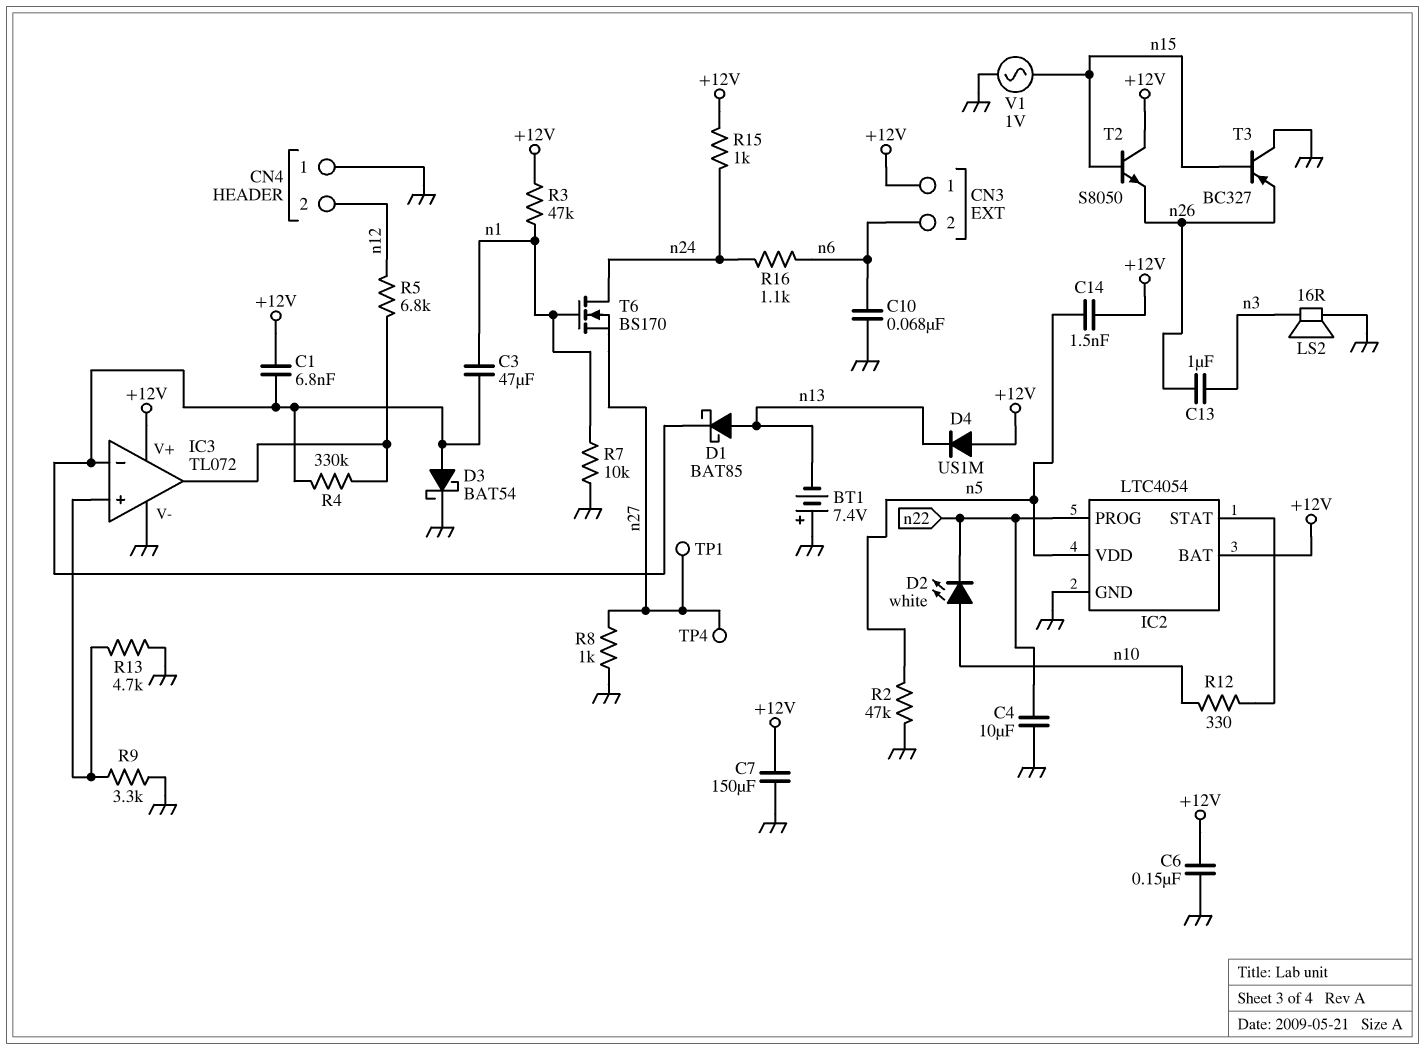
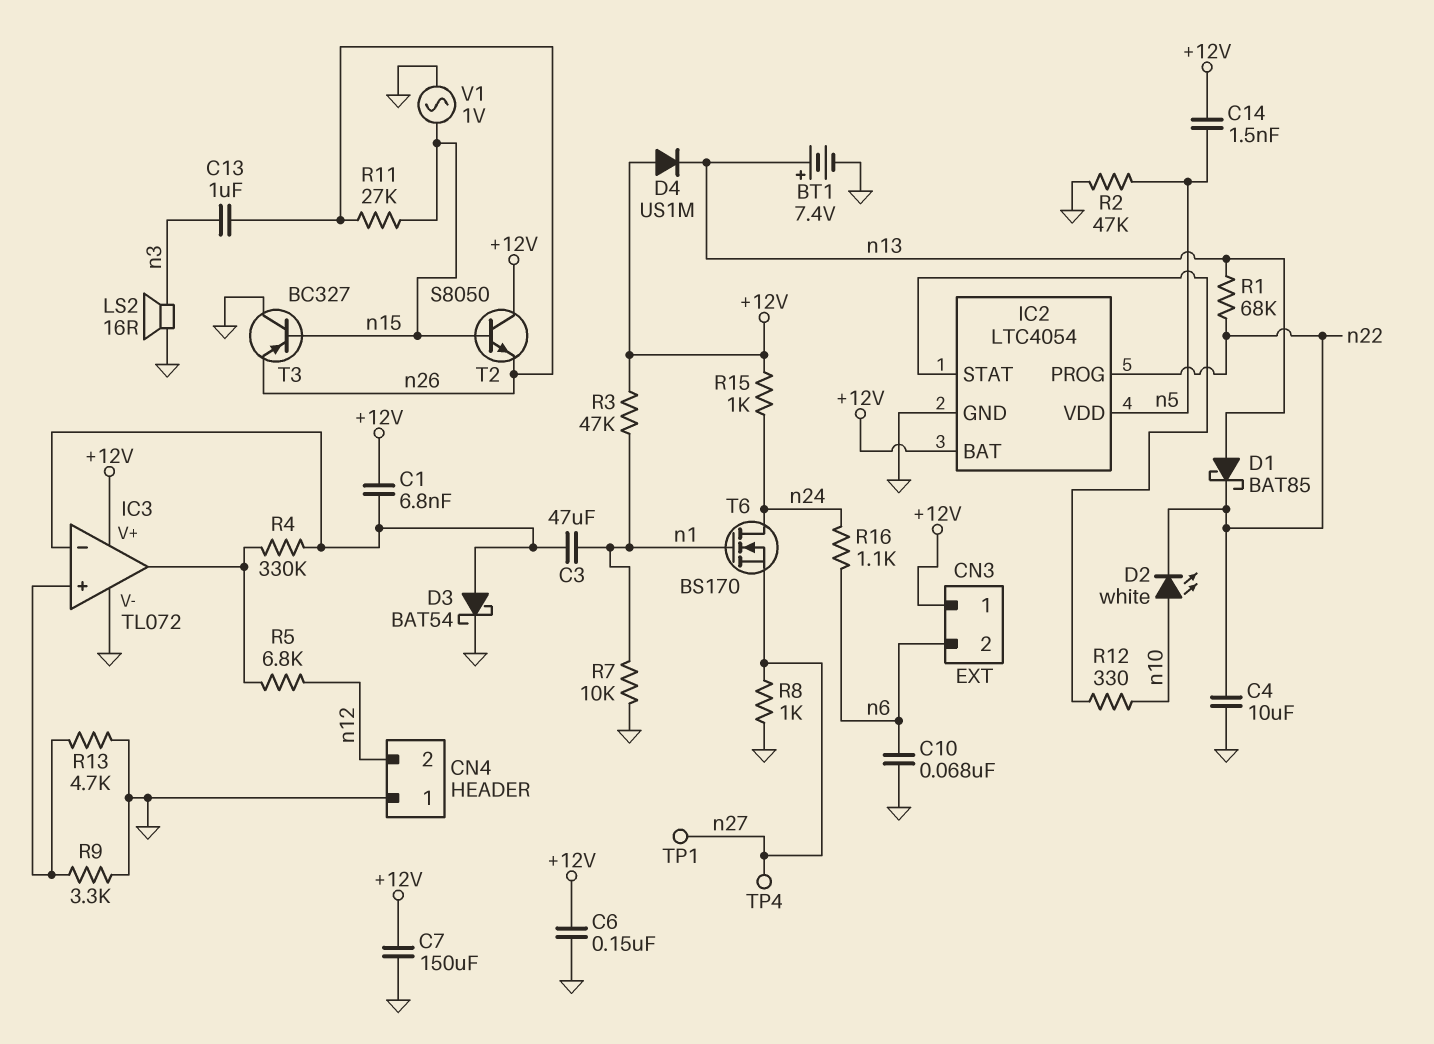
BT1: 7.4V (plus GND, minus n13) -> 7.4V (plus n13, minus GND)
D1: schottky BAT85 (A n13, K IC3/in-) -> schottky BAT85 (A n13, K n22)
R1: none -> 68k (n13, n22)
R11: none -> 27k (n15, n26)

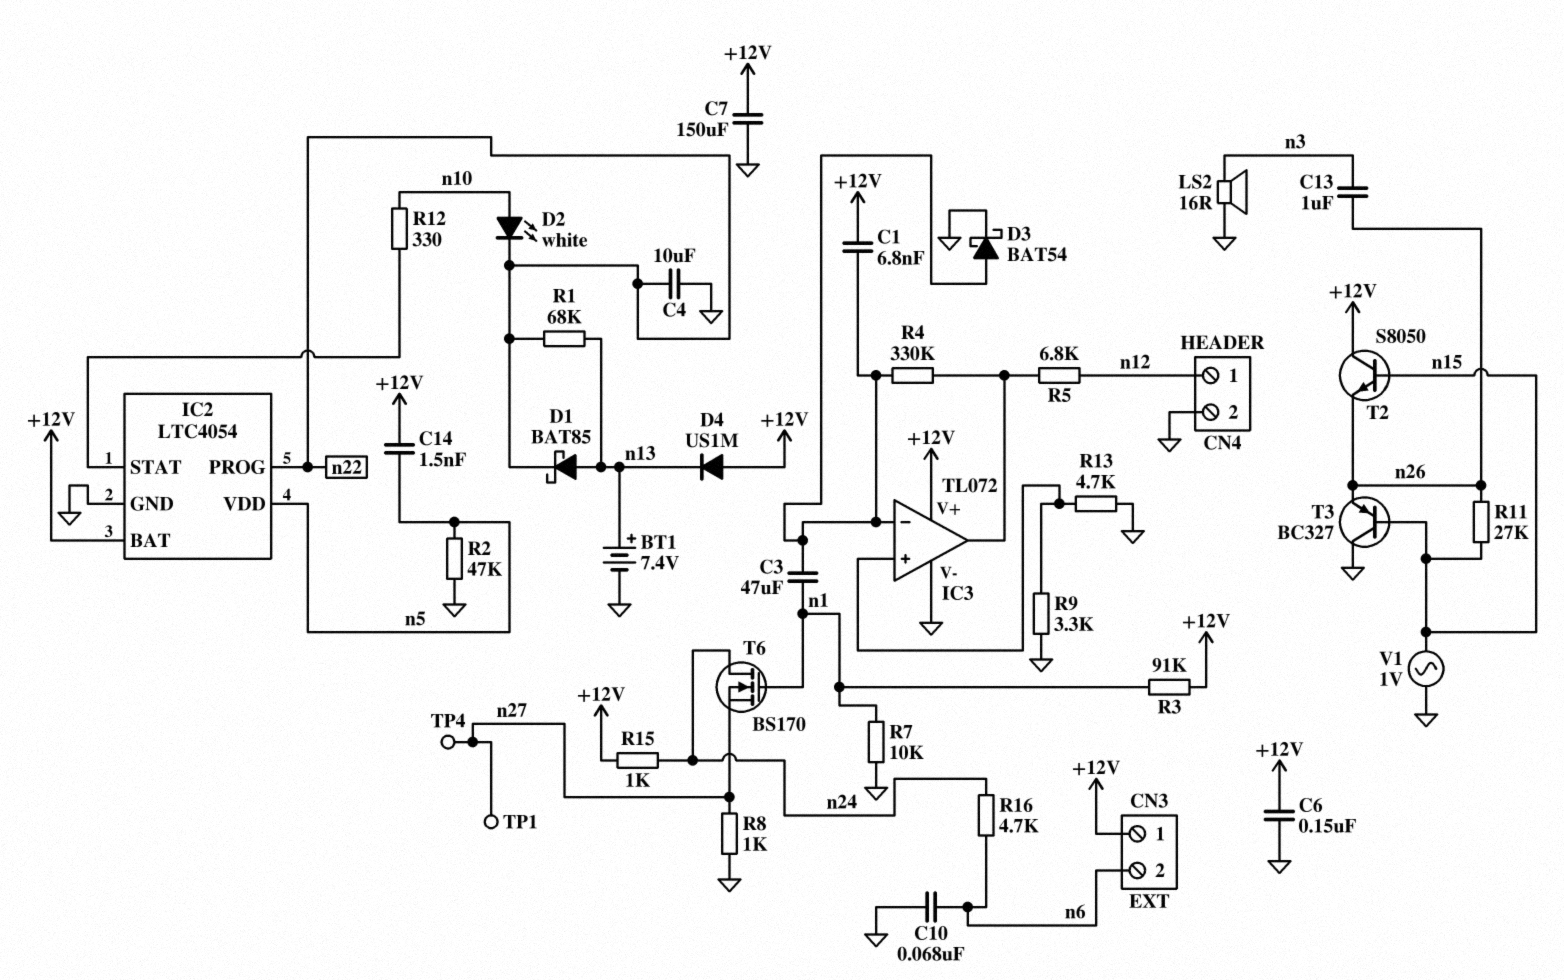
CN4 pin 1: GND -> n12
CN4 pin 2: n12 -> GND
R3: 47k (+12V, n1) -> 91k (+12V, n1)
R16: 1.1k (n6, n24) -> 4.7k (n6, n24)

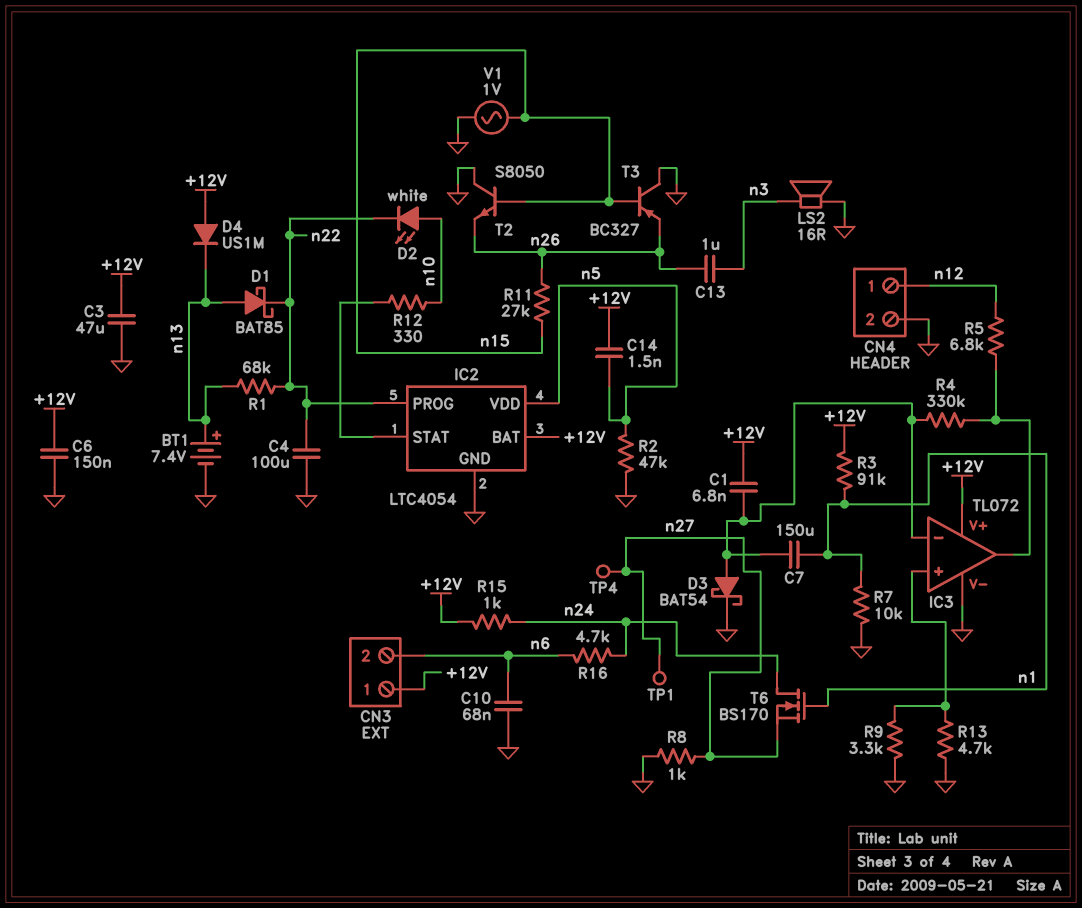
C3: 47uF (IC3/in-, n1) -> 47uF (+12V, GND)
C4: 10uF (GND, n22) -> 100uF (GND, n22)
C7: 150uF (+12V, GND) -> 150uF (IC3/in-, n1)
T2: NPN S8050 (B n15, C +12V, E n26) -> NPN S8050 (B n15, C GND, E n26)

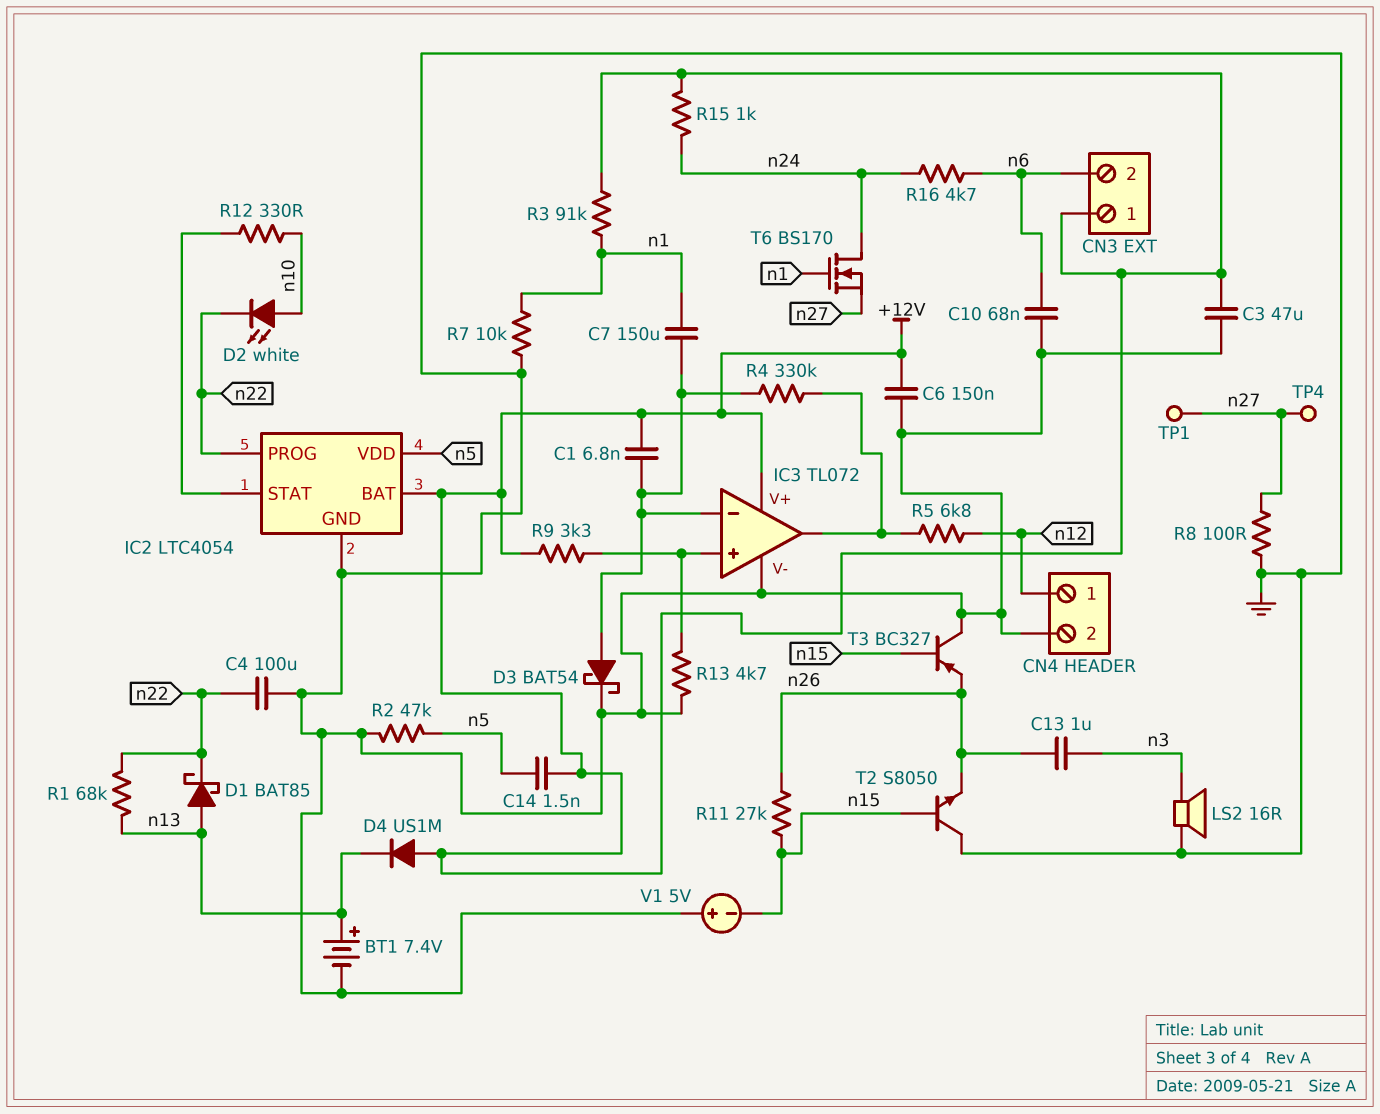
R8: 1k (GND, n27) -> 100 (GND, n27)
R9: 3.3k (GND, IC3/in+) -> 3.3k (+12V, IC3/in+)
V1: AC 1V (GND, n15) -> 5V (plus GND, minus n15)

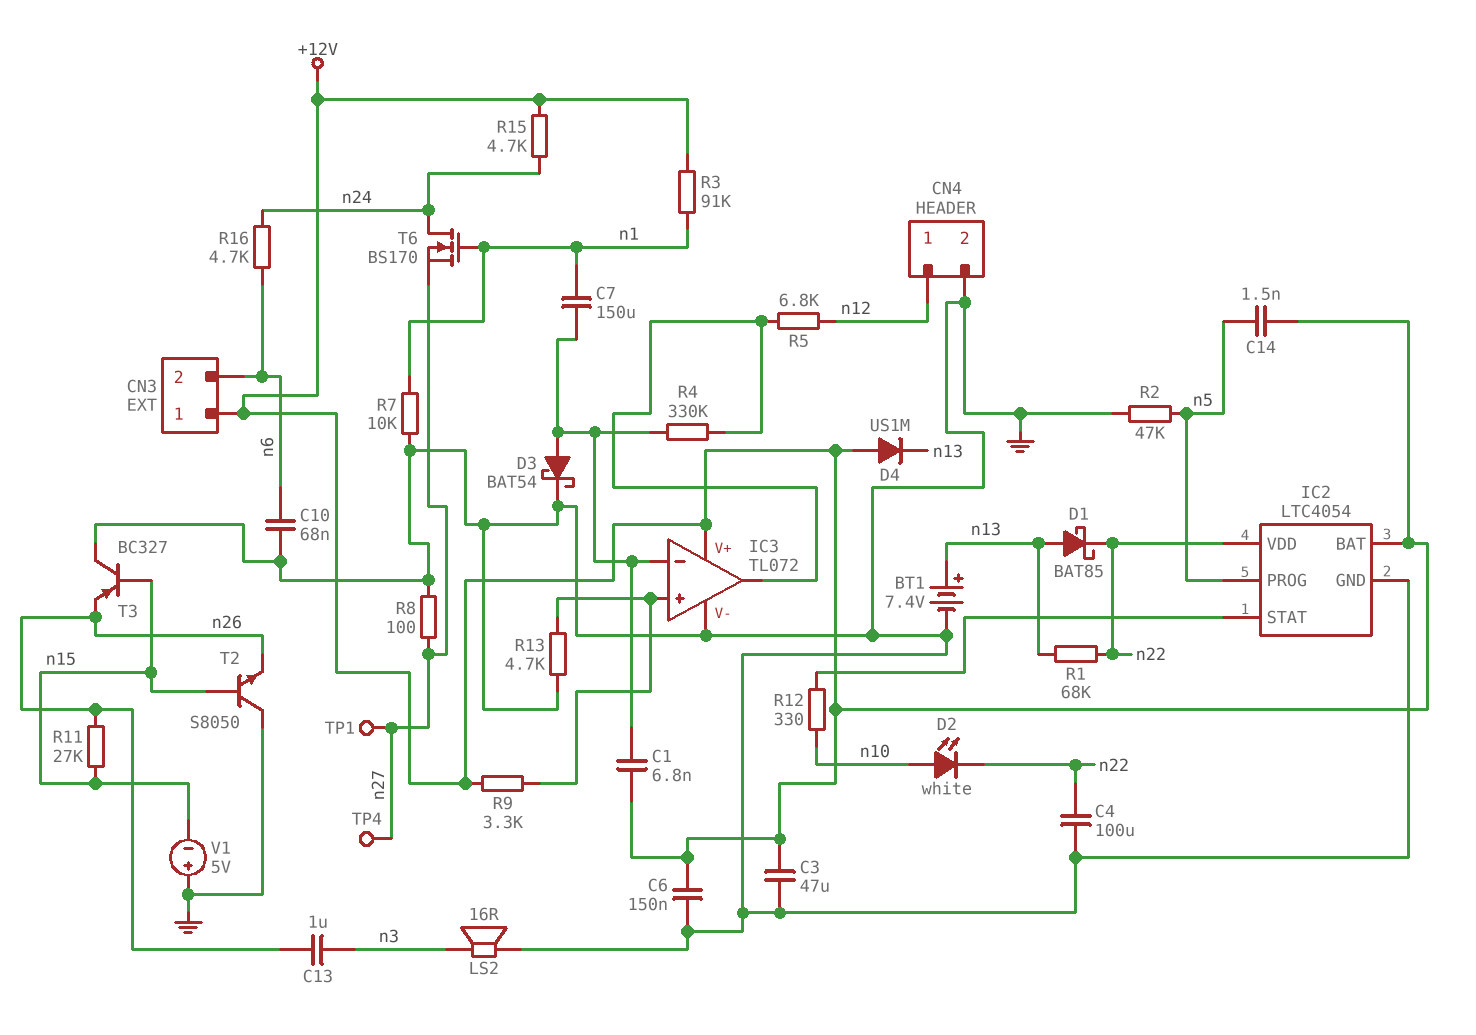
IC2 pin PROG: n22 -> n5
IC2 pin VDD: n5 -> n22
R15: 1k (+12V, n24) -> 4.7k (+12V, n24)

